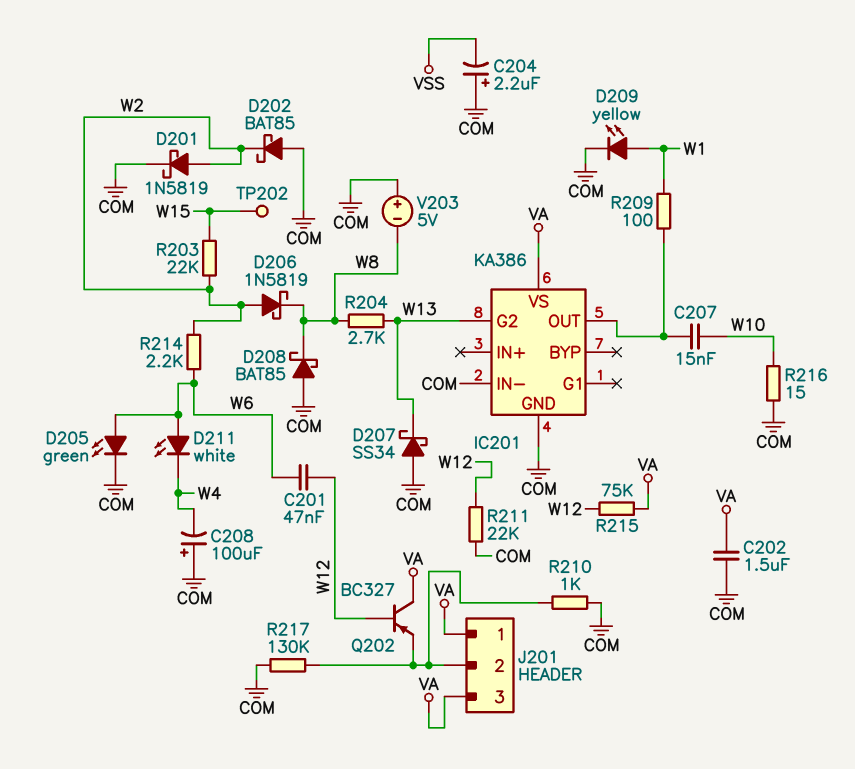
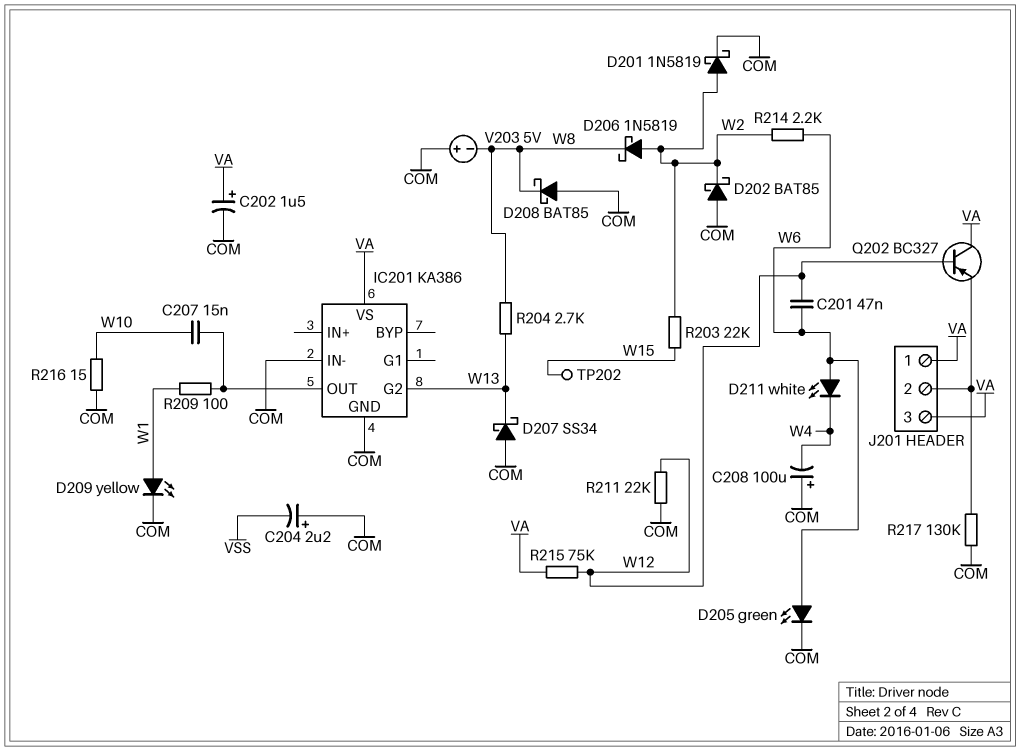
C202: 1.5uF (COM, VA) -> 1.5uF (plus VA, minus COM)
R210: 1k (COM, J201/2) -> none

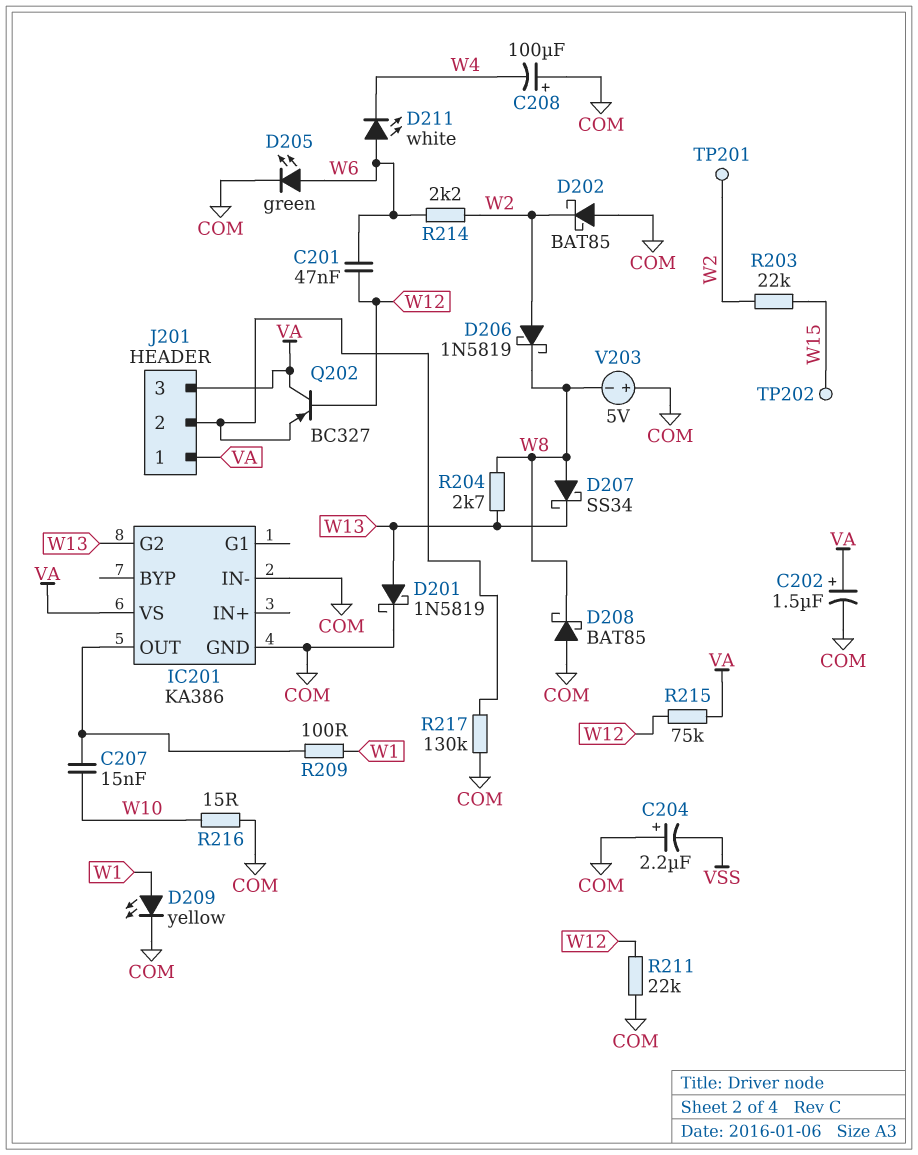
D201: schottky 1N5819 (A W2, K COM) -> schottky 1N5819 (A W13, K COM)
D207: schottky SS34 (A COM, K W13) -> schottky SS34 (A W8, K W13)
TP201: none -> test point (W2)

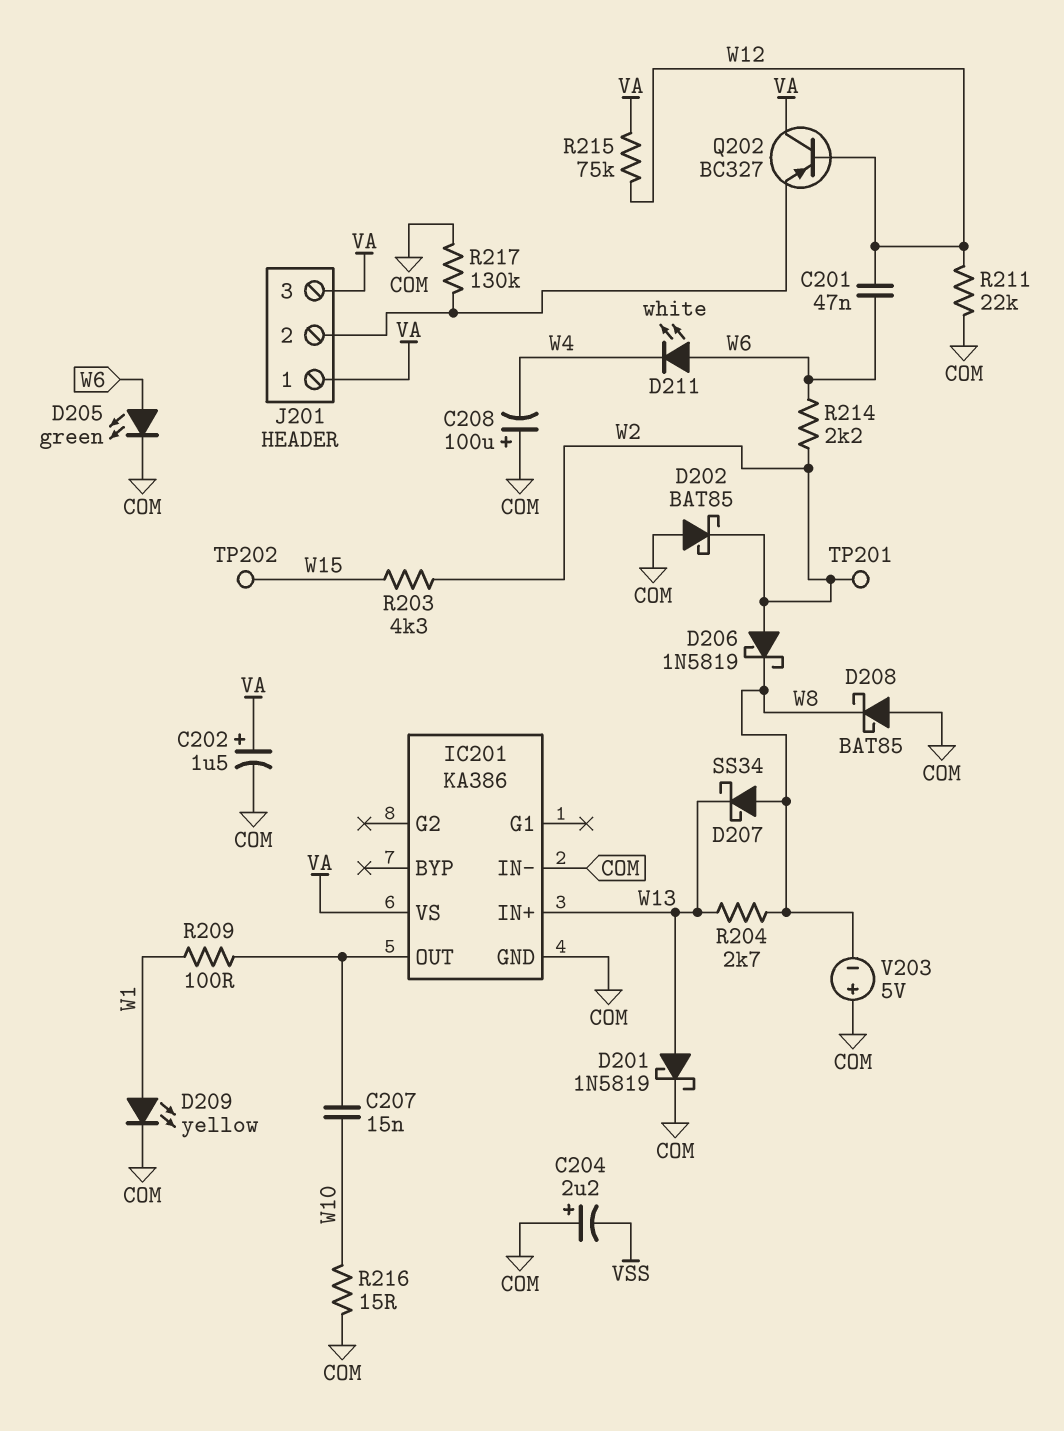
IC201 pin G2: W13 -> none
IC201 pin IN+: none -> W13
R203: 22k (W2, W15) -> 4.3k (W2, W15)

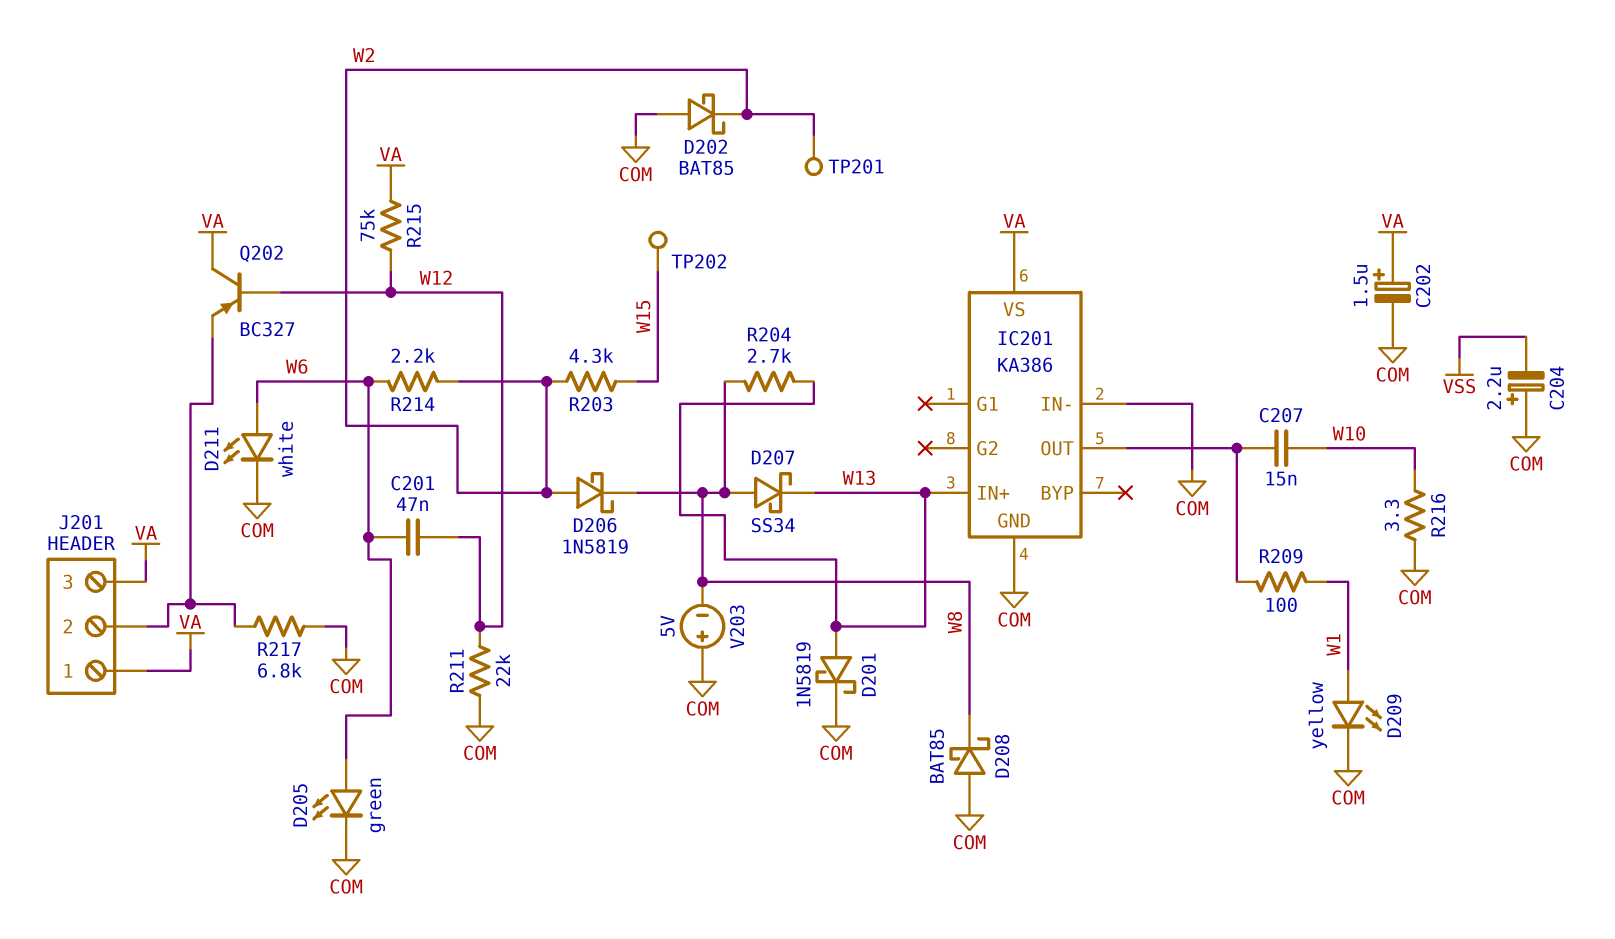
C208: 100uF (plus COM, minus W4) -> none
D211: LED white (A W6, K W4) -> LED white (A W6, K COM)
R216: 15 (COM, W10) -> 3.3 (COM, W10)
R217: 130k (COM, J201/2) -> 6.8k (COM, J201/2)

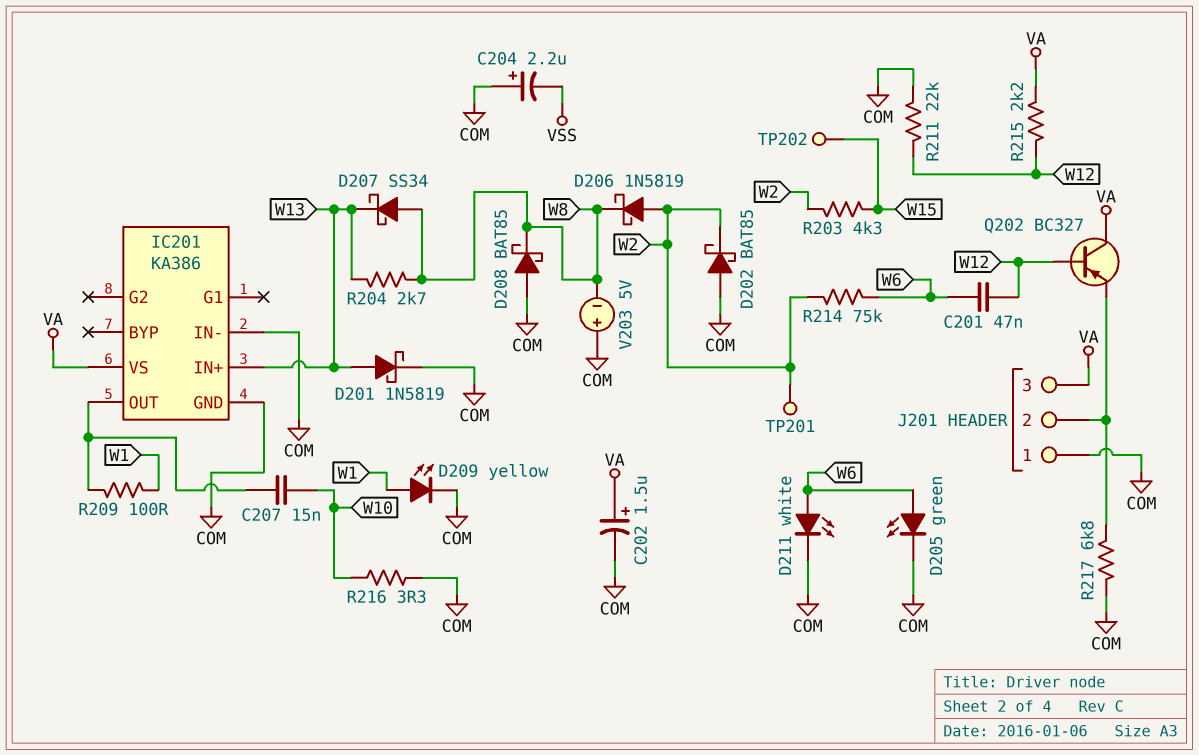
J201 pin 1: VA -> COM
R214: 2.2k (W2, W6) -> 75k (W2, W6)
R215: 75k (VA, W12) -> 2.2k (VA, W12)

